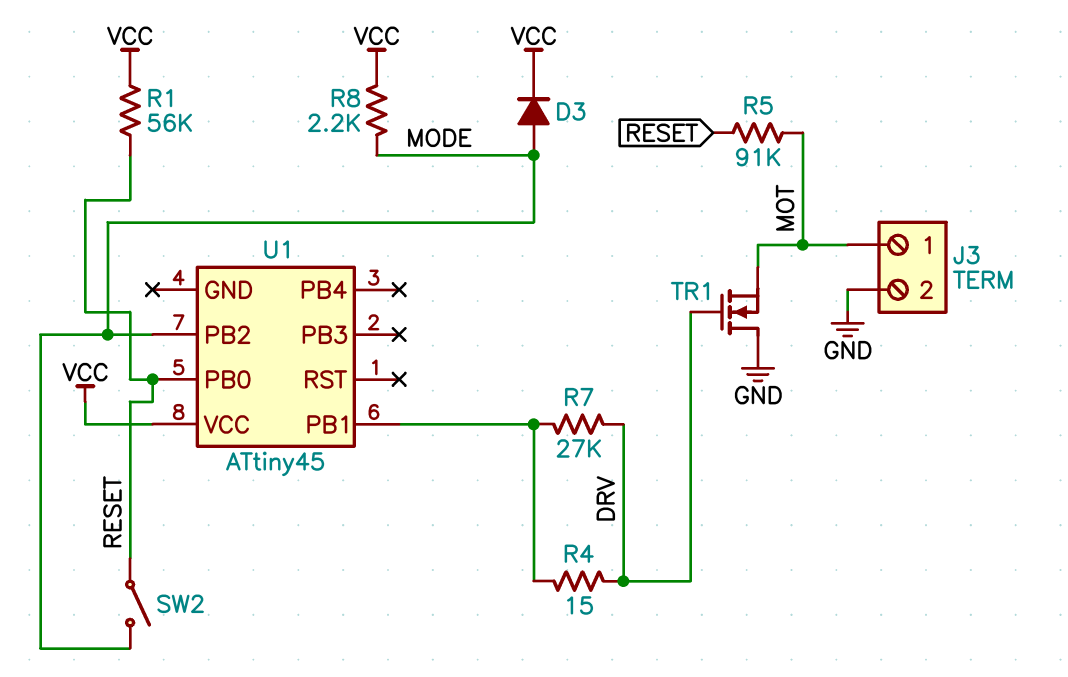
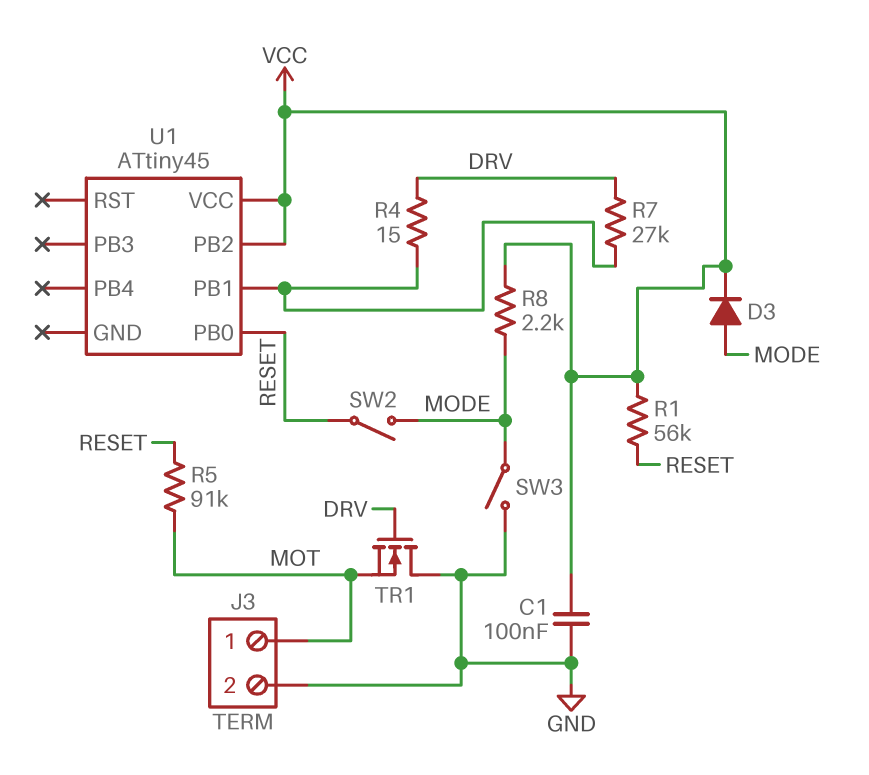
C1: none -> 100nF (GND, VCC)
SW3: none -> switch (GND, MODE)
U1 pin PB2: MODE -> VCC

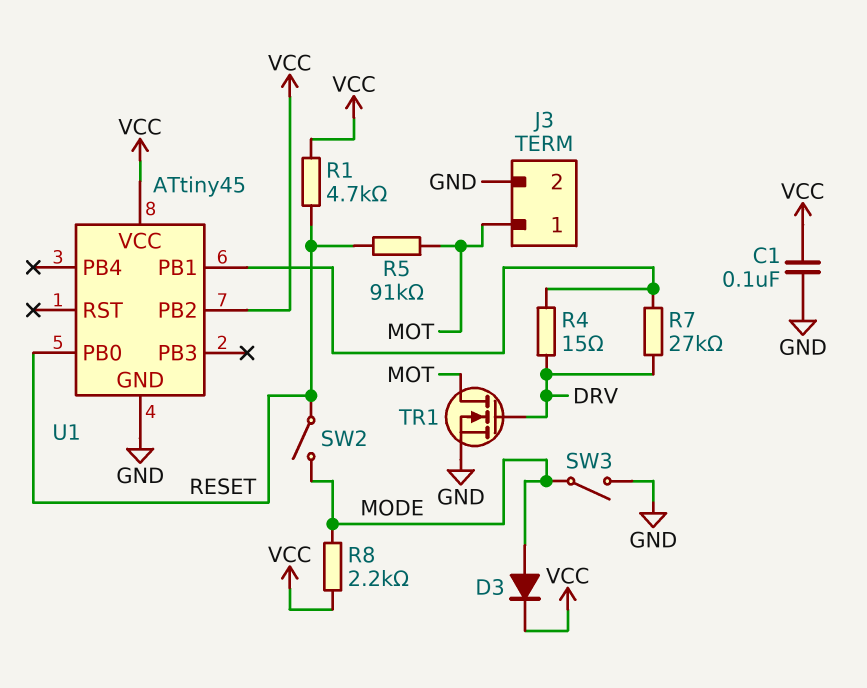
R1: 56k (RESET, VCC) -> 4.7k (RESET, VCC)
TR1: NMOS (G DRV, D GND, S MOT) -> NMOS (G DRV, D MOT, S GND)
U1 pin GND: none -> GND

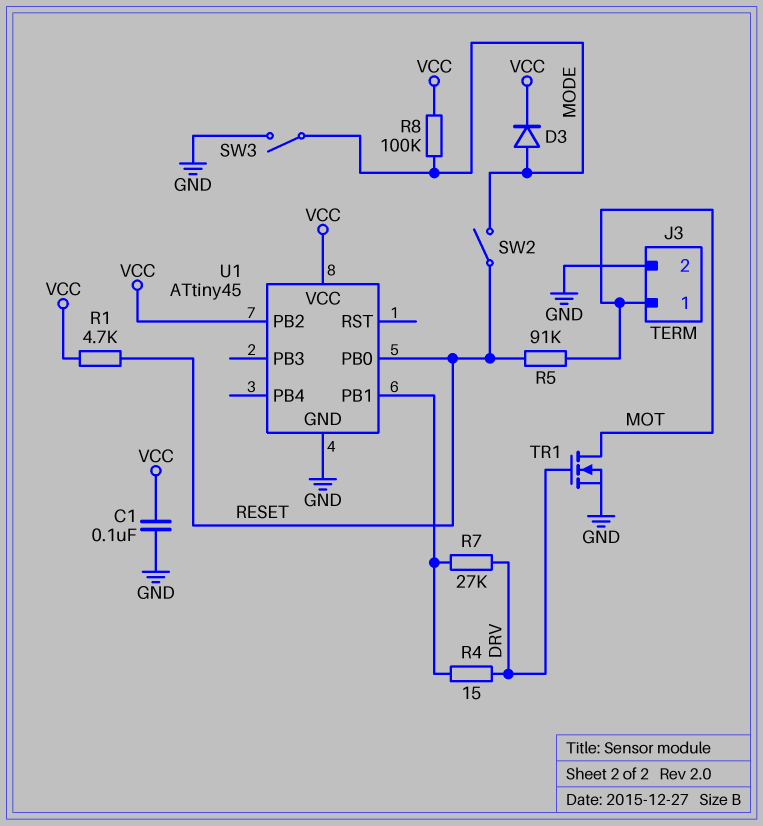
R8: 2.2k (MODE, VCC) -> 100k (MODE, VCC)

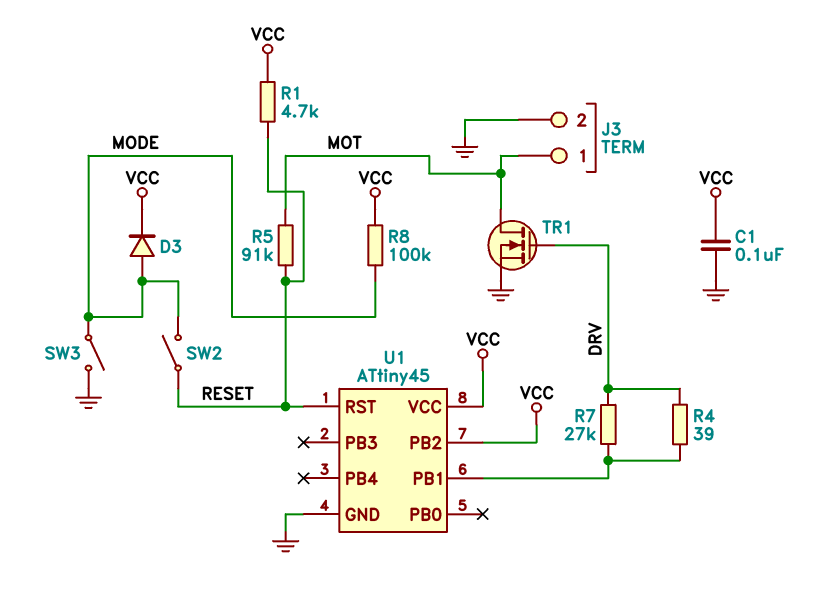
R4: 15 (DRV, U1/PB1) -> 39 (DRV, U1/PB1)
U1 pin PB0: RESET -> none
U1 pin RST: none -> RESET

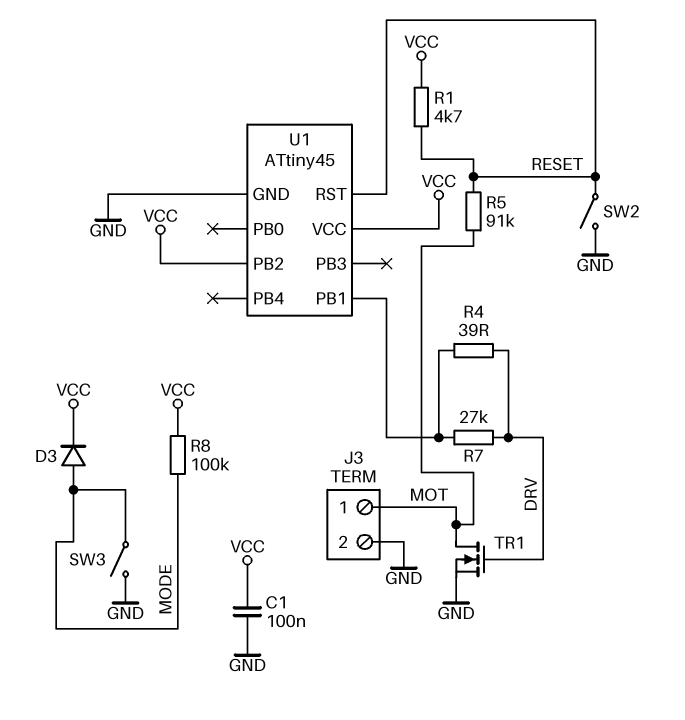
SW2: switch (MODE, RESET) -> switch (GND, RESET)

